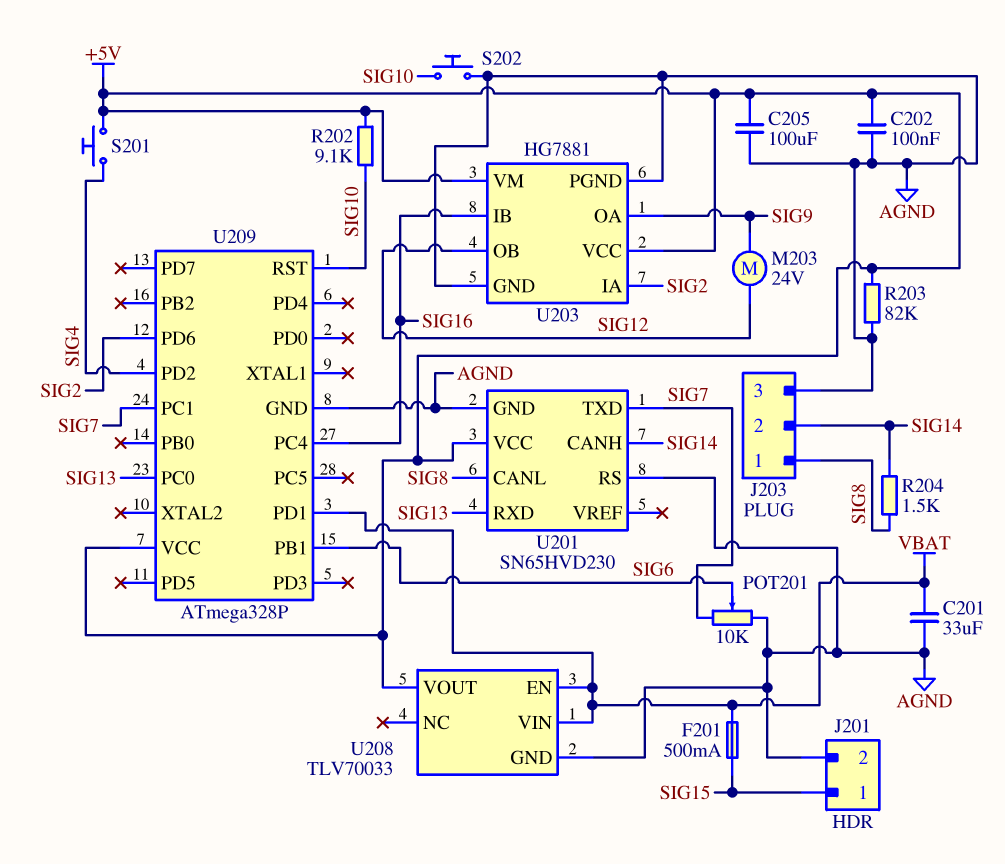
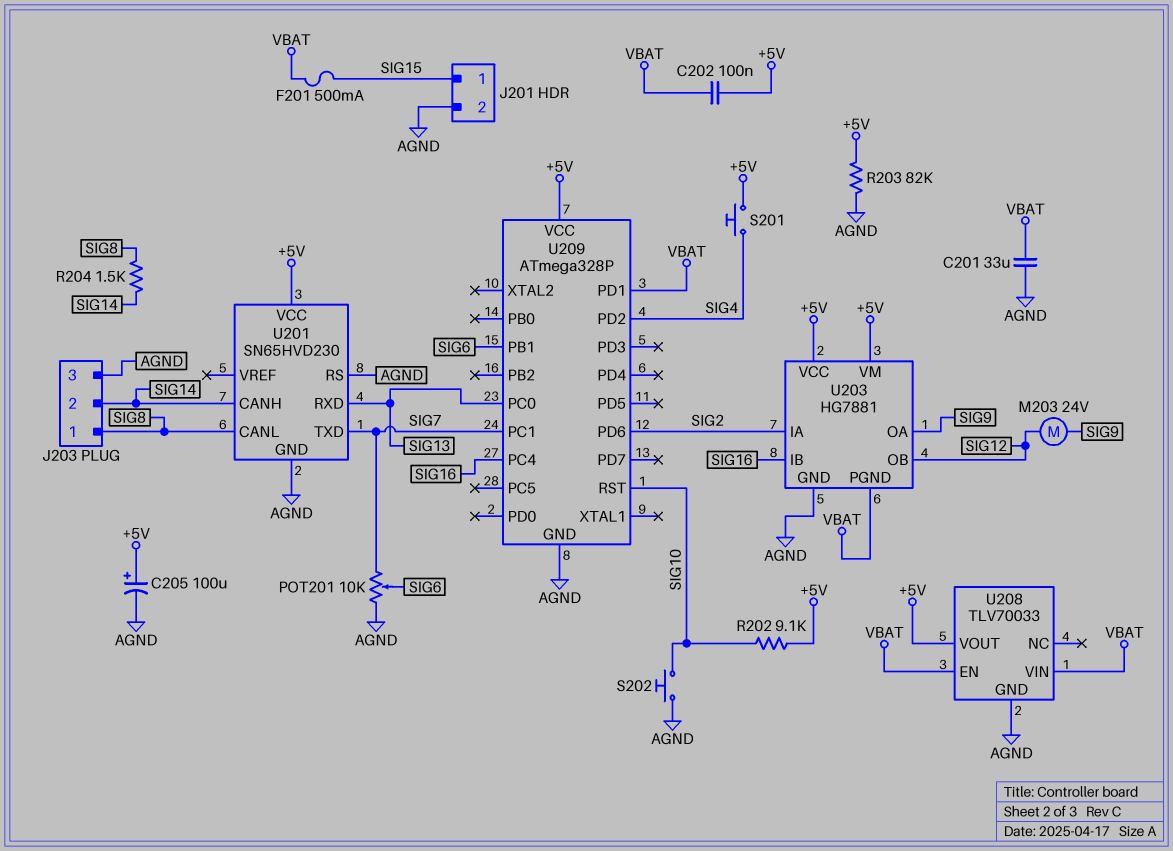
C202: 100nF (+5V, AGND) -> 100nF (+5V, VBAT)
C205: 100uF (+5V, AGND) -> 100uF (plus +5V, minus AGND)
U203 pin PGND: AGND -> VBAT

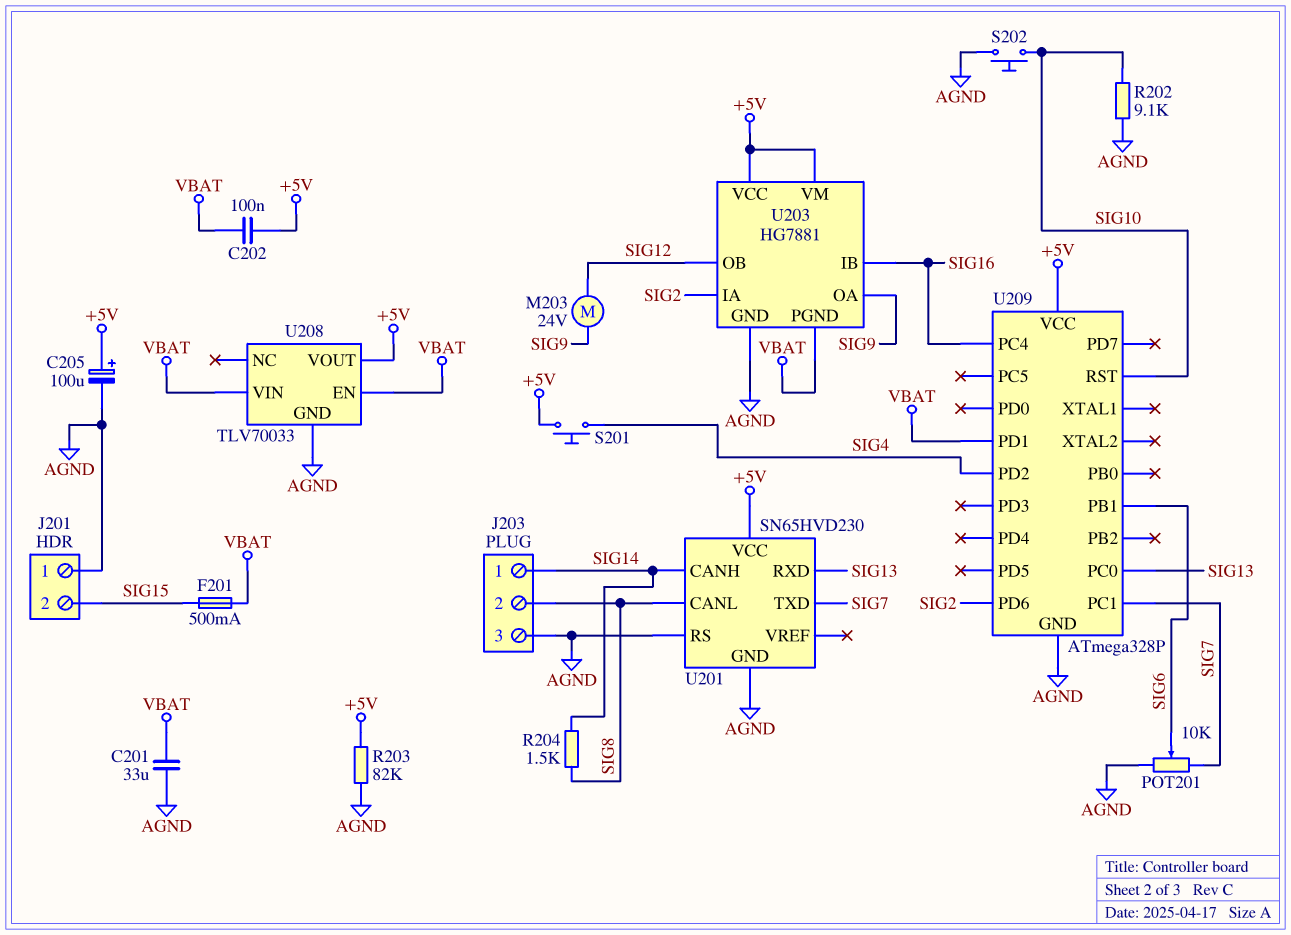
J201 pin 1: SIG15 -> AGND
J201 pin 2: AGND -> SIG15
J203 pin 1: SIG8 -> SIG14
J203 pin 2: SIG14 -> SIG8
R202: 9.1k (+5V, SIG10) -> 9.1k (AGND, SIG10)

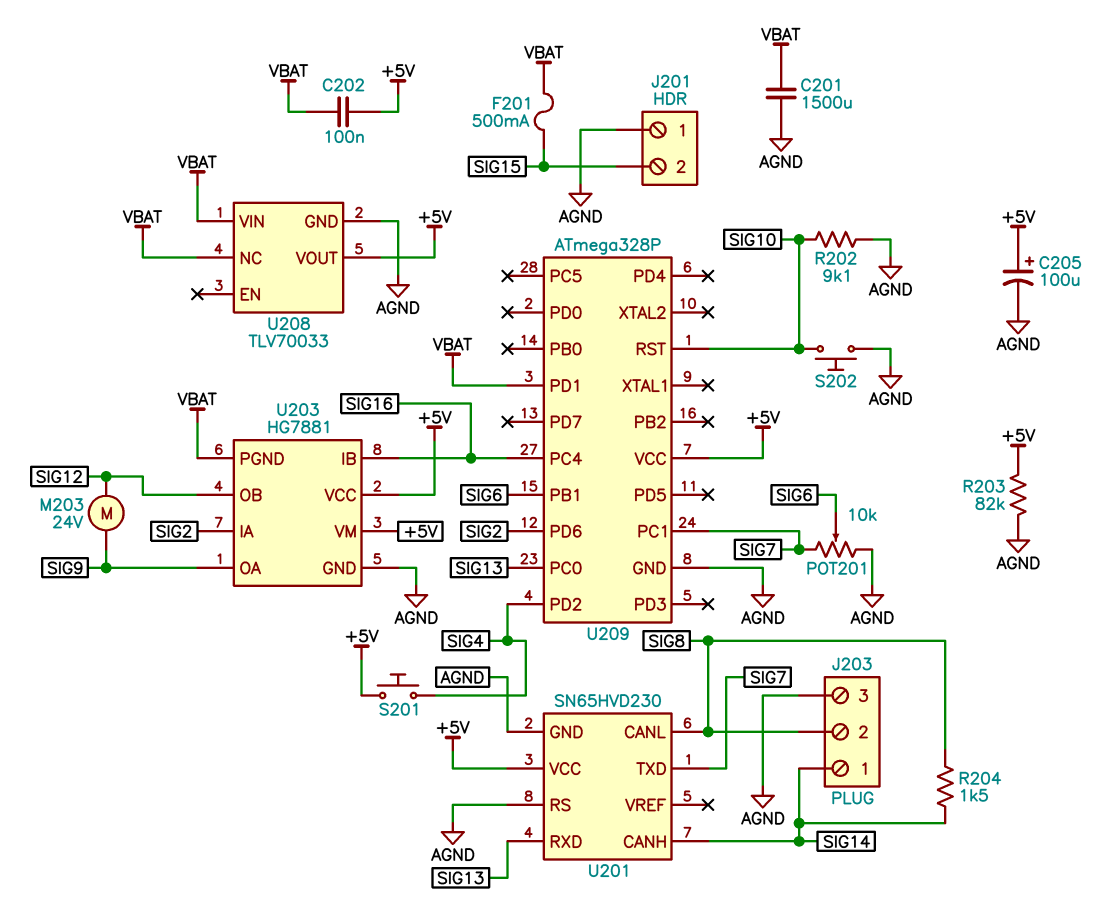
C201: 33uF (AGND, VBAT) -> 1500uF (AGND, VBAT)
U208 pin EN: VBAT -> none
U208 pin NC: none -> VBAT

